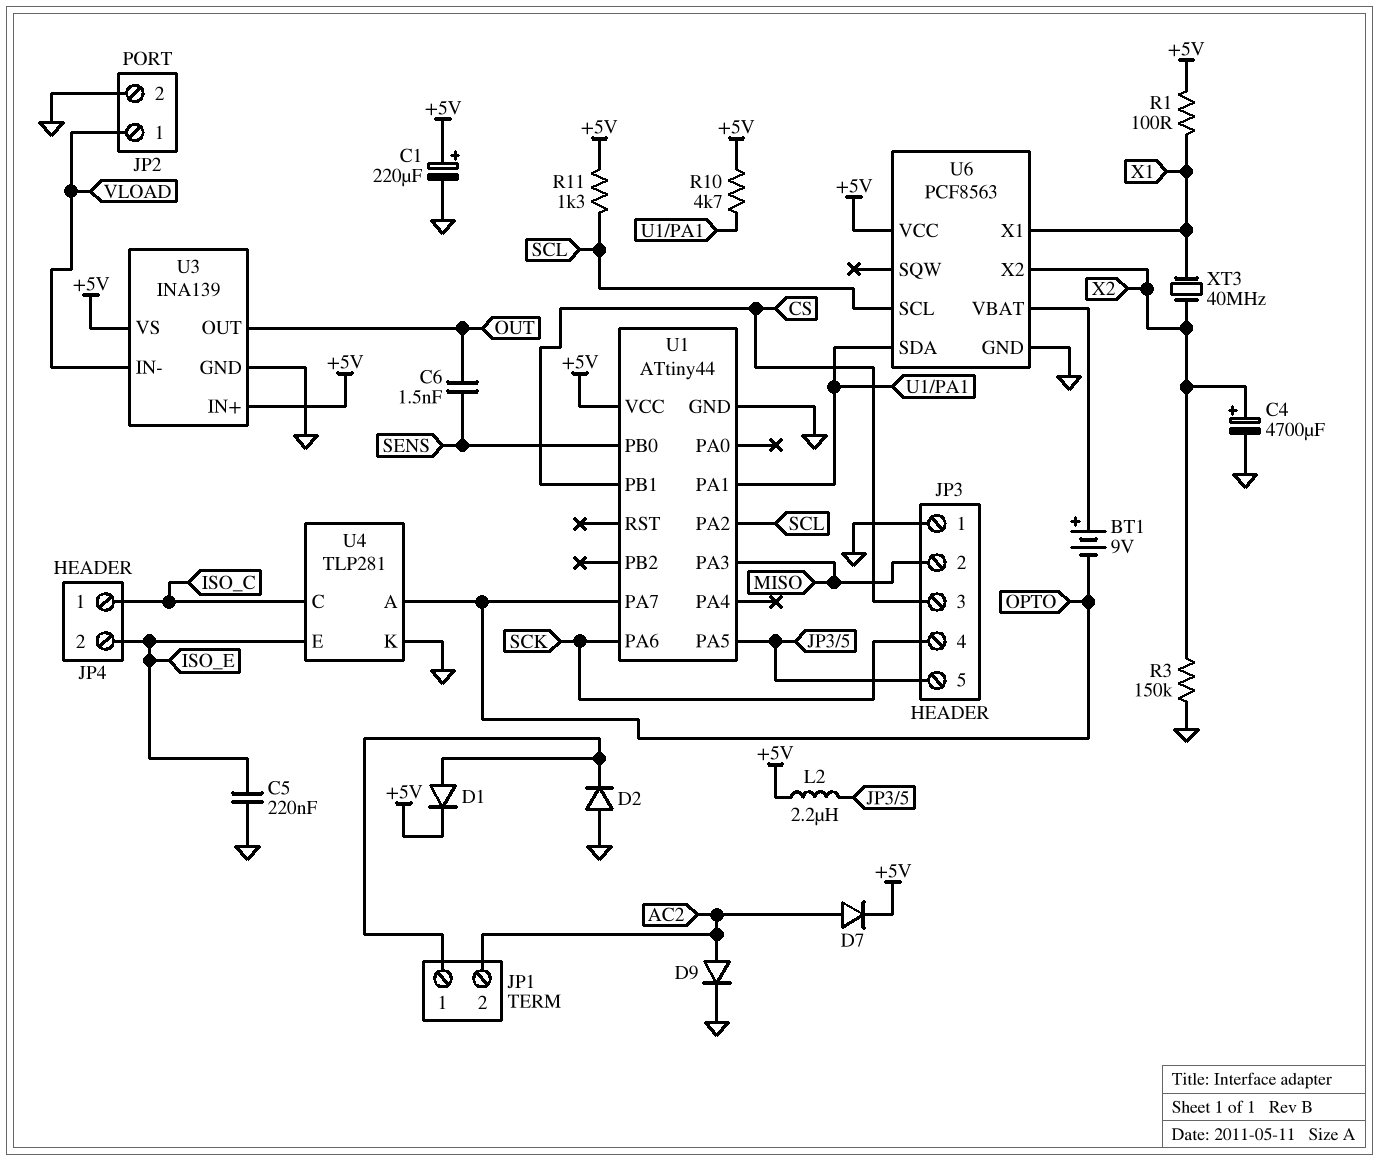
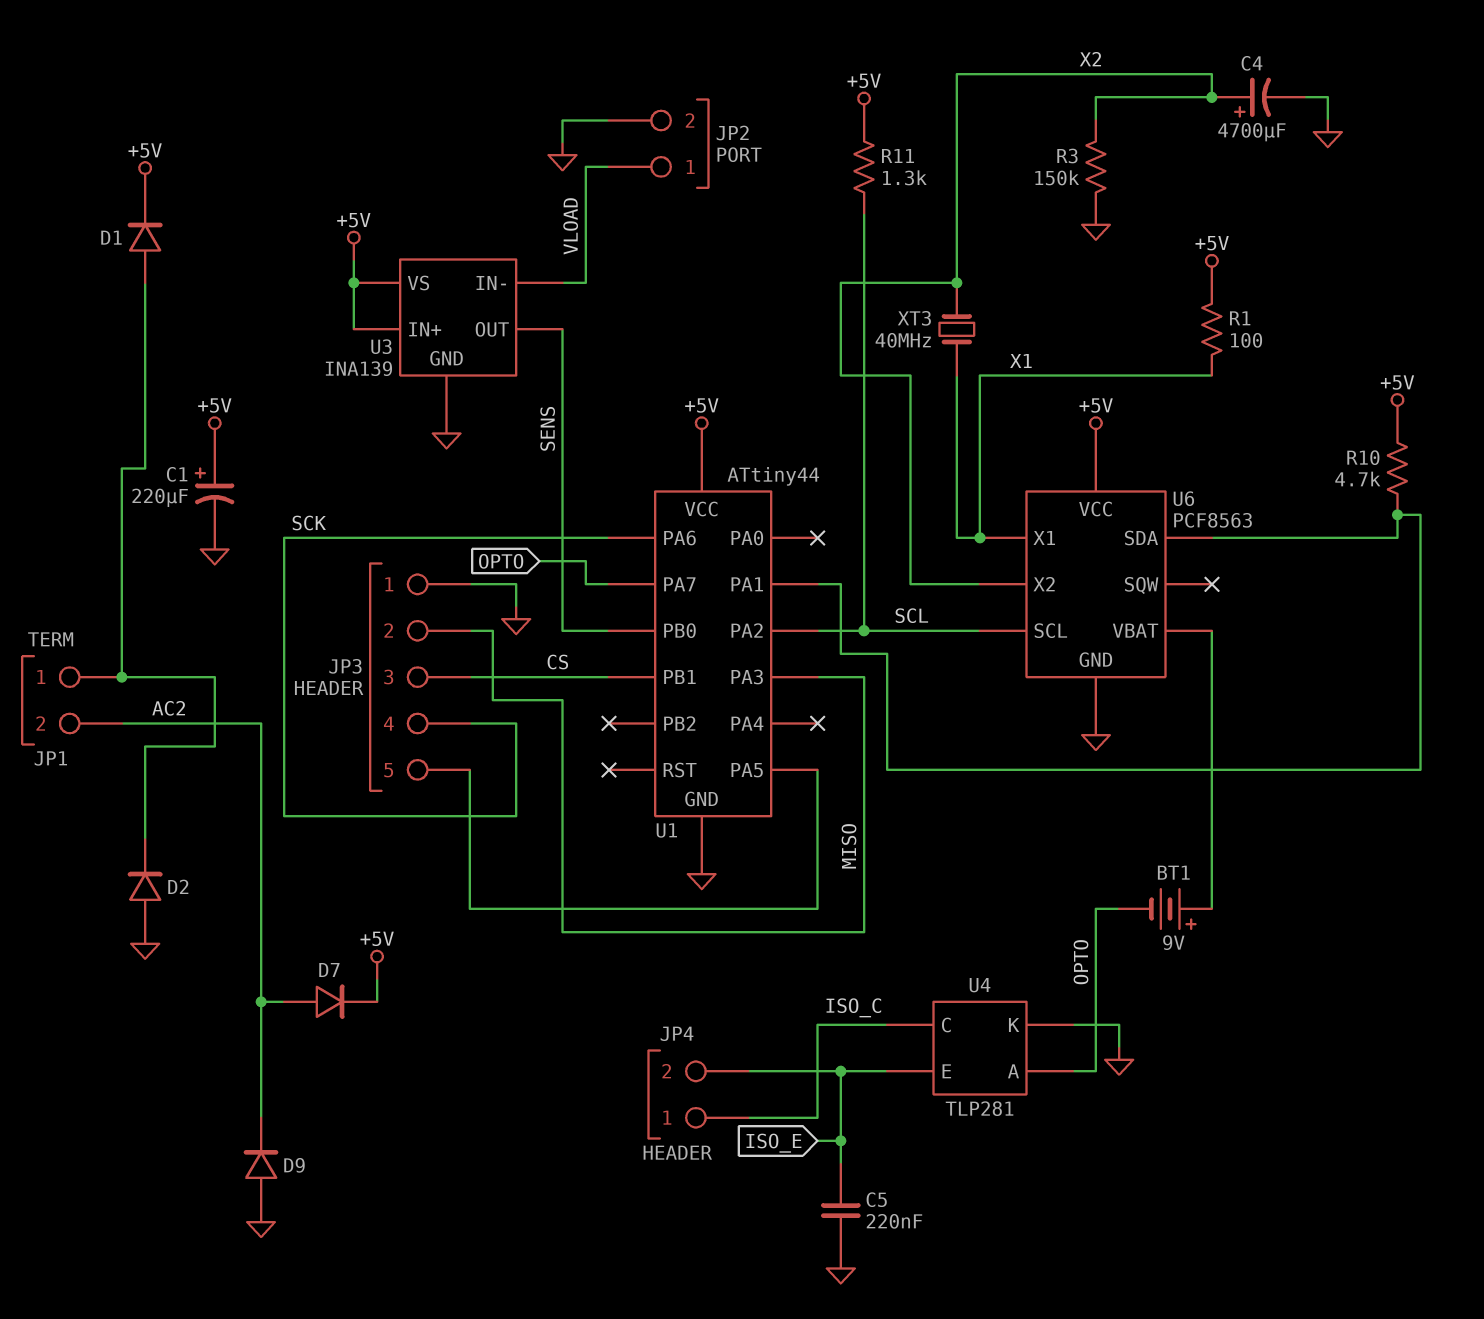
C6: 1.5nF (OUT, SENS) -> none
D9: diode (A AC2, K GND) -> diode (A GND, K AC2)
L2: 2.2uH (+5V, JP3/5) -> none
U3 pin OUT: OUT -> SENS

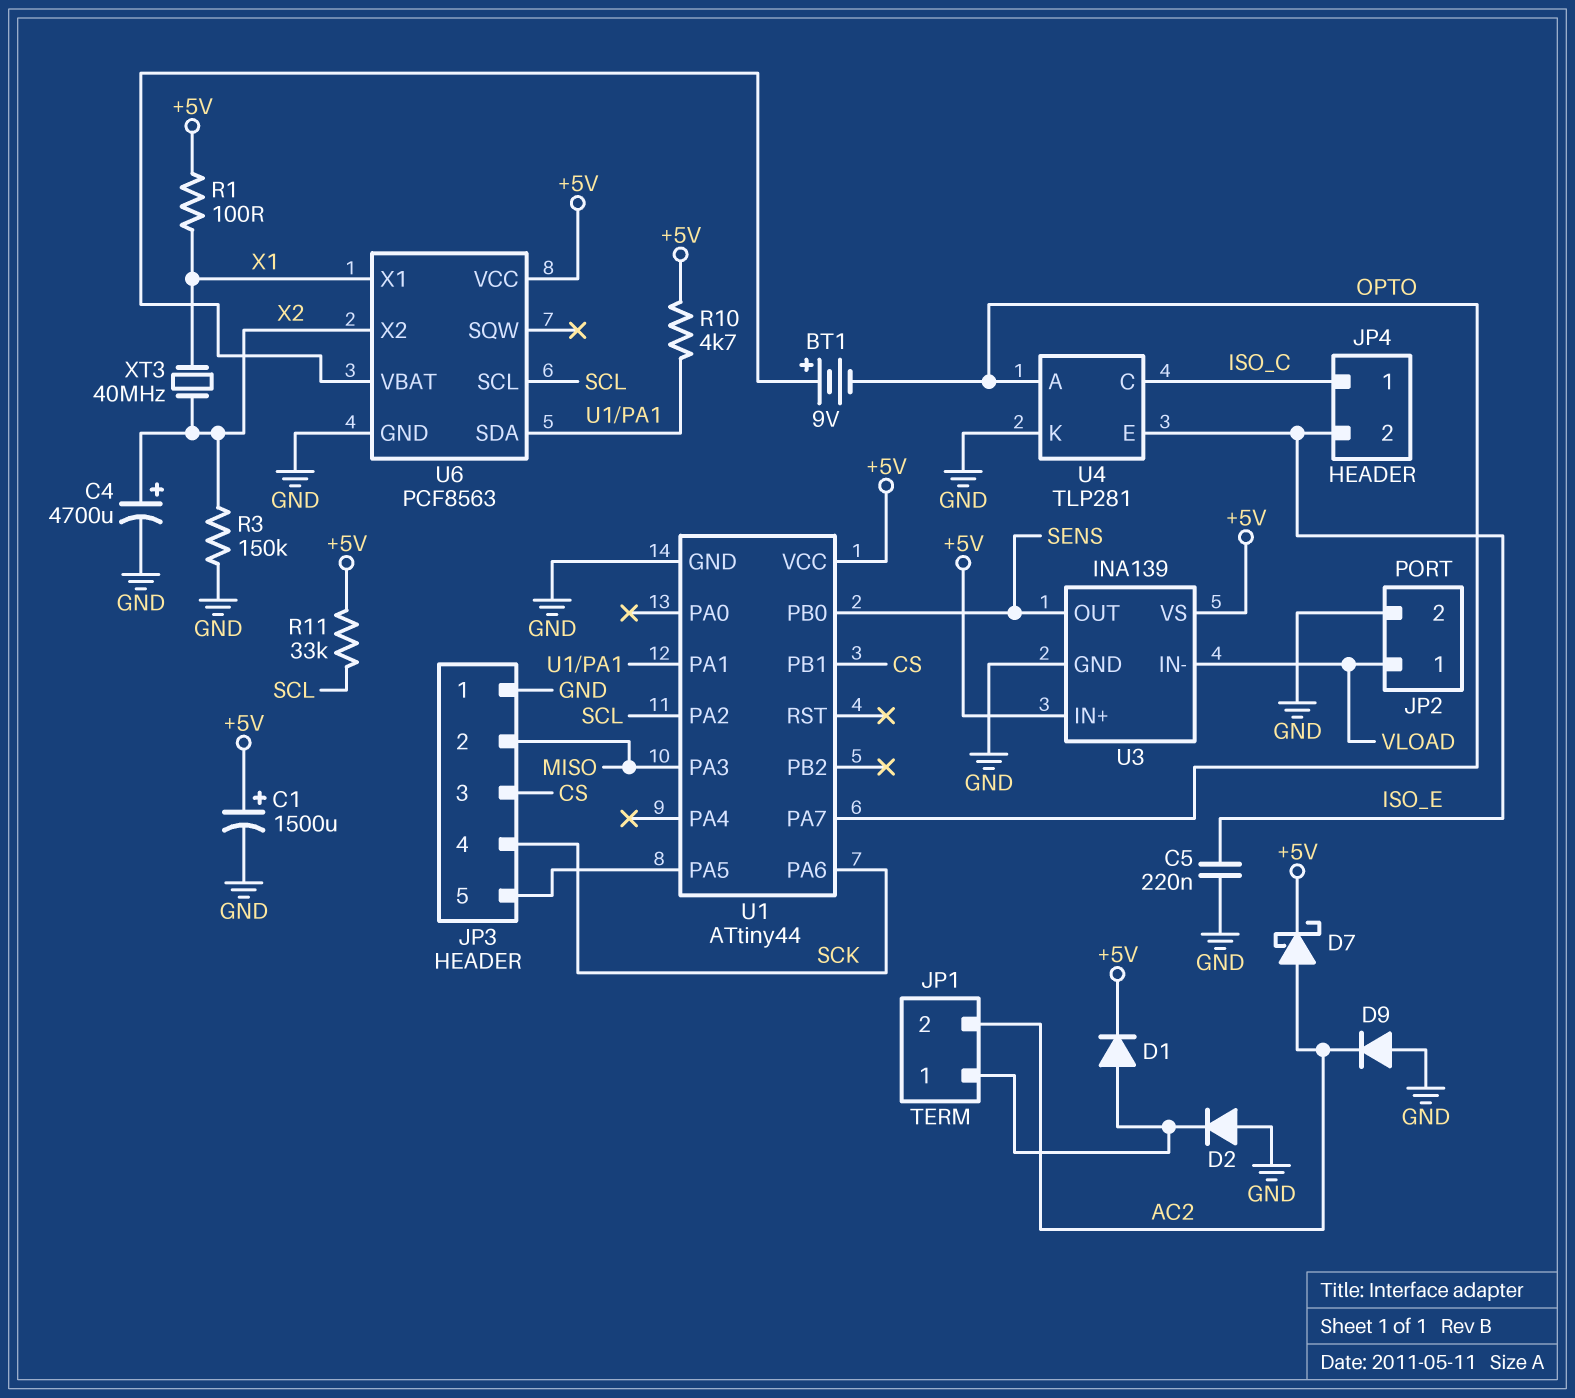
C1: 220uF (plus +5V, minus GND) -> 1500uF (plus +5V, minus GND)
D7: diode (A AC2, K +5V) -> schottky (A AC2, K +5V)
R11: 1.3k (+5V, SCL) -> 33k (+5V, SCL)

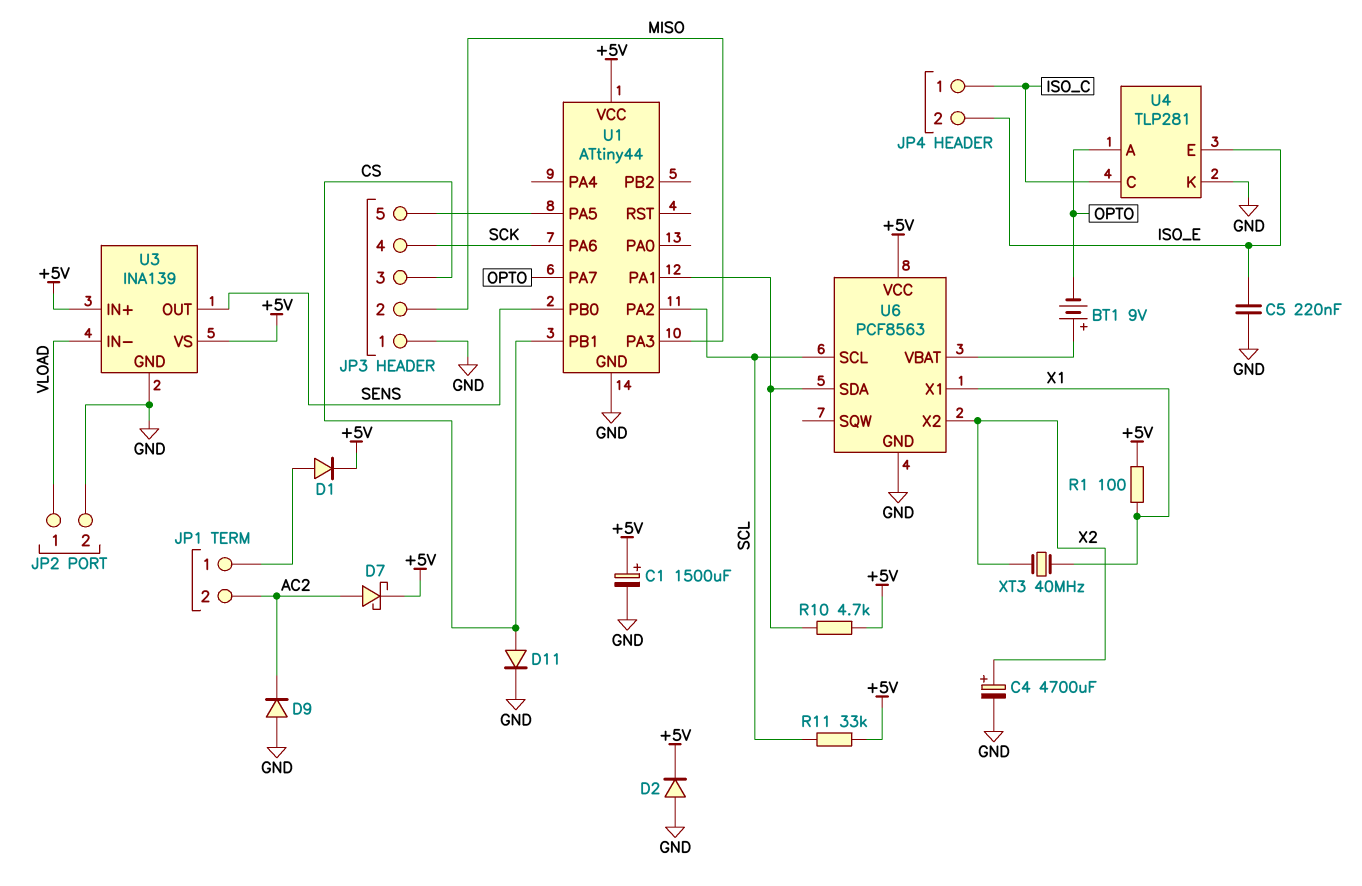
D2: diode (A GND, K JP1/1) -> diode (A GND, K +5V)
D11: none -> diode (A CS, K GND)
R3: 150k (GND, X2) -> none

